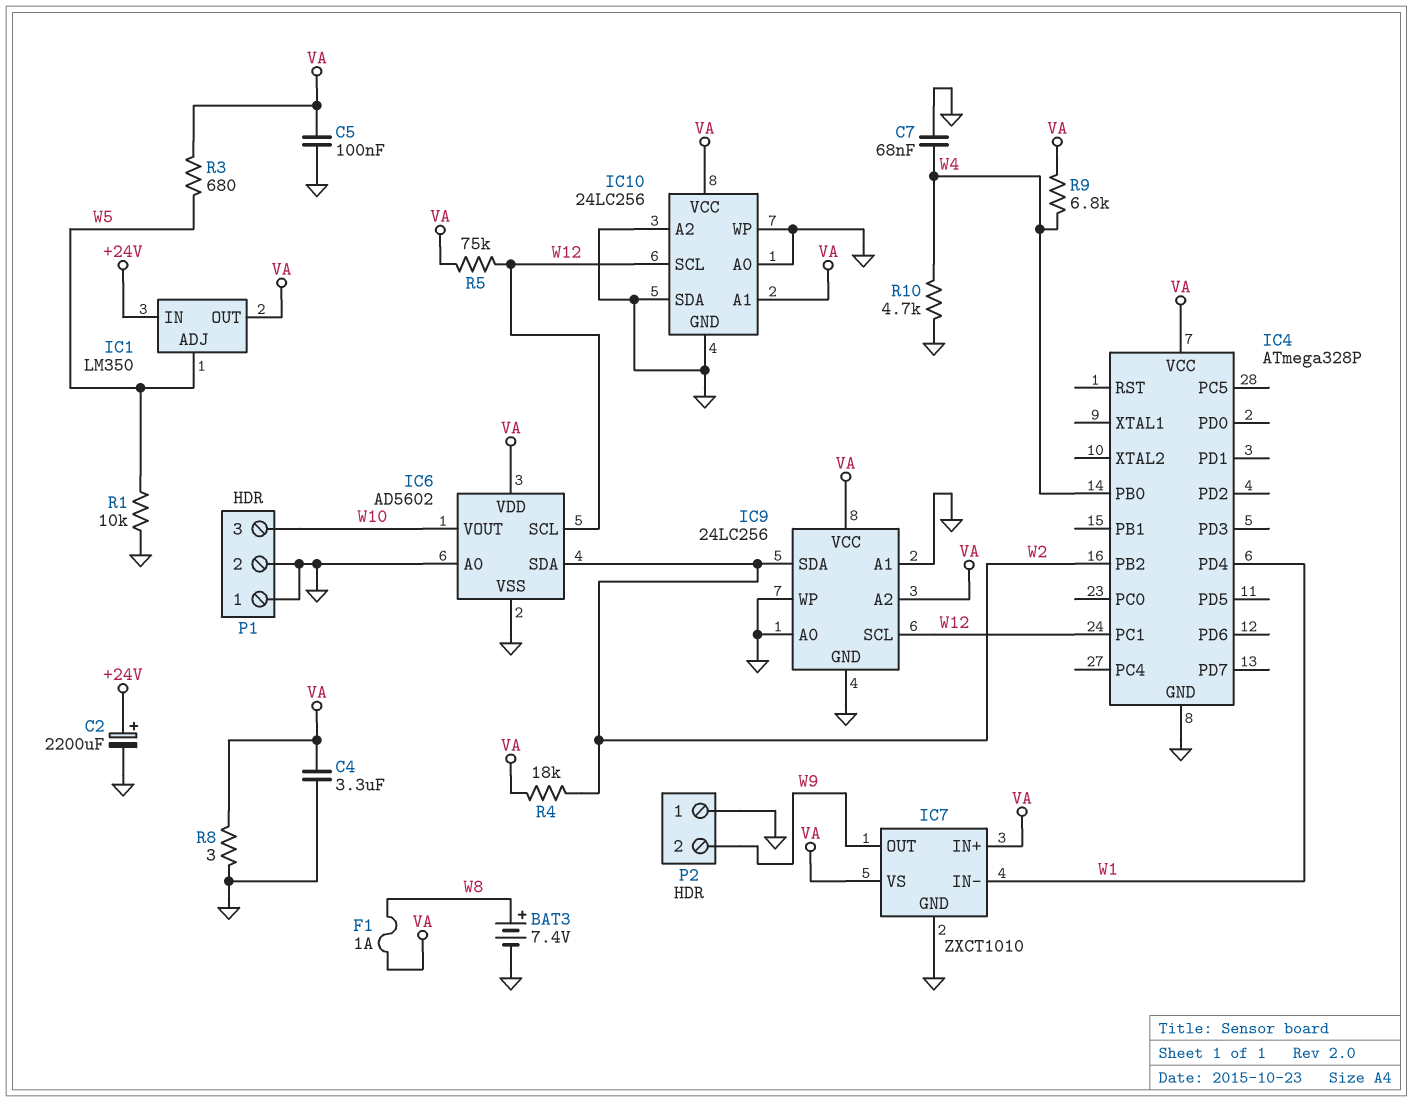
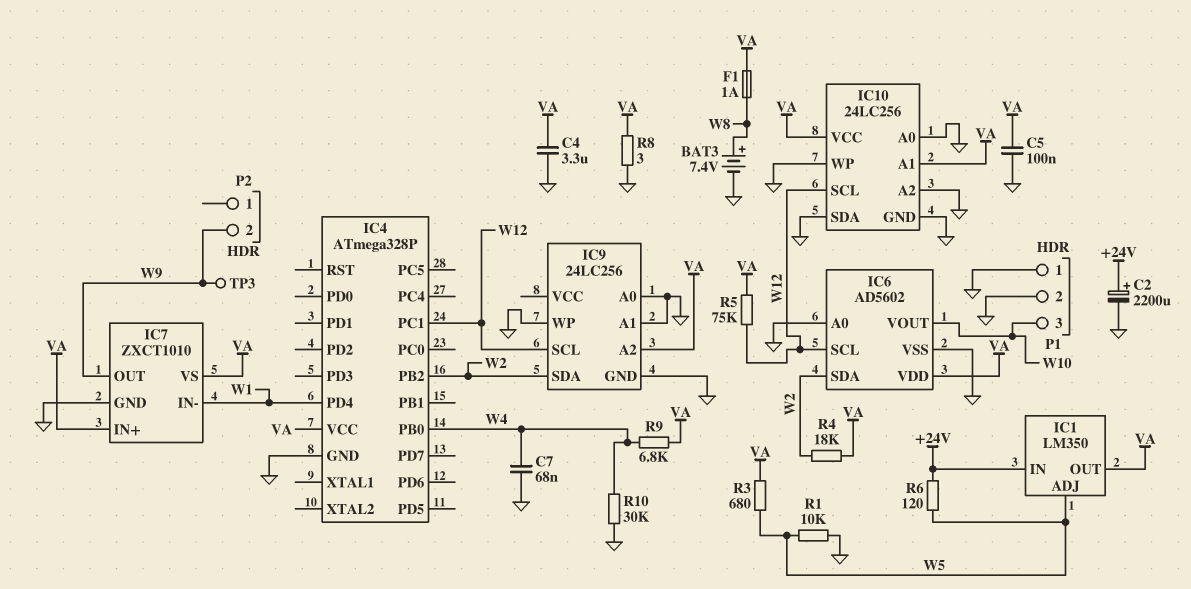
IC9 pin VCC: VA -> none
P2 pin 1: GND -> none
R6: none -> 120 (+24V, W5)
R10: 4.7k (GND, W4) -> 30k (GND, W4)
TP3: none -> test point (W9)

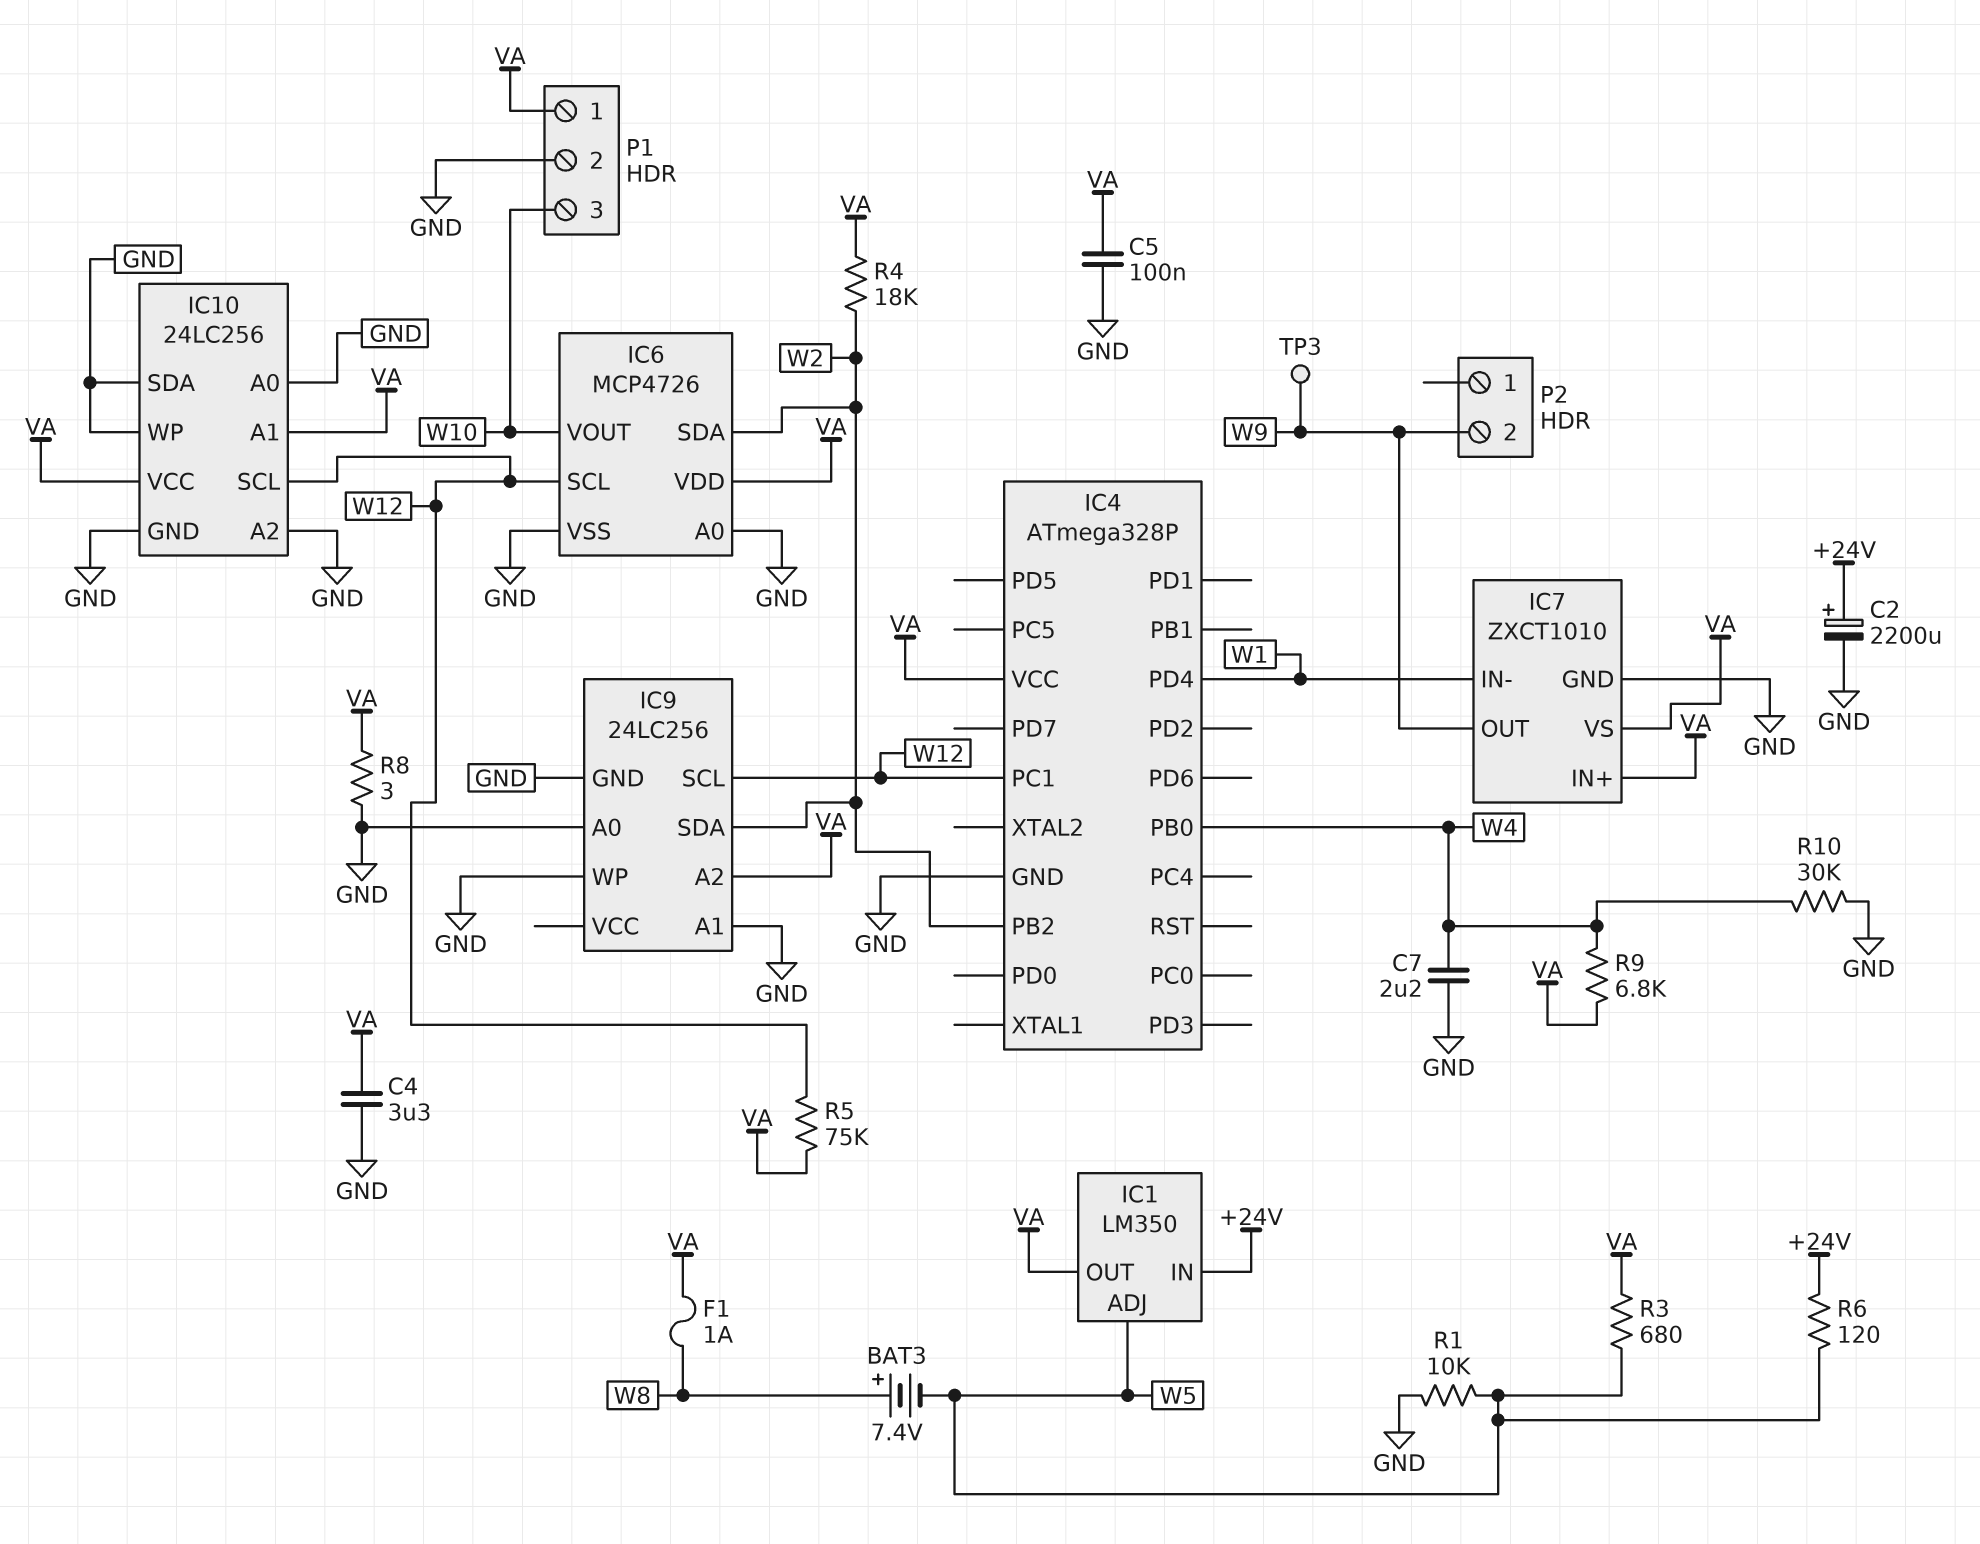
BAT3: 7.4V (plus W8, minus GND) -> 7.4V (plus W8, minus W5)
C7: 68nF (GND, W4) -> 2.2uF (GND, W4)
IC6: AD5602 -> MCP4726
P1 pin 1: GND -> VA

